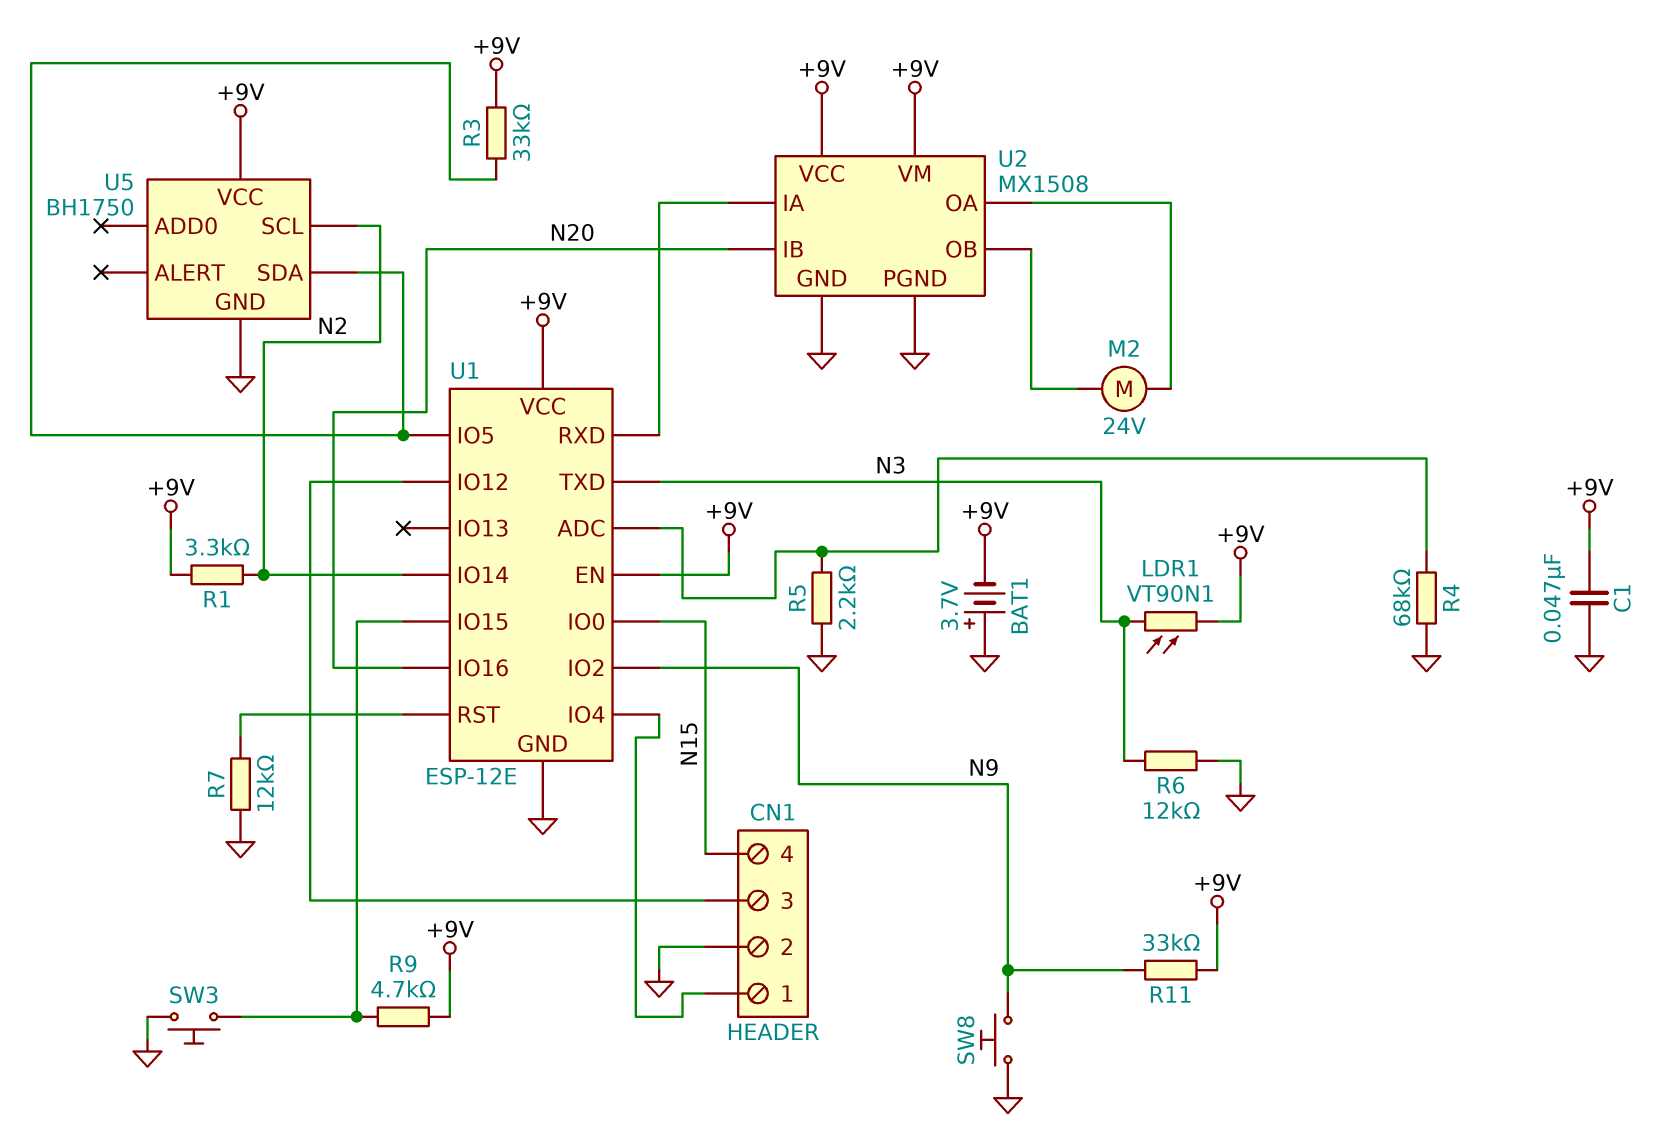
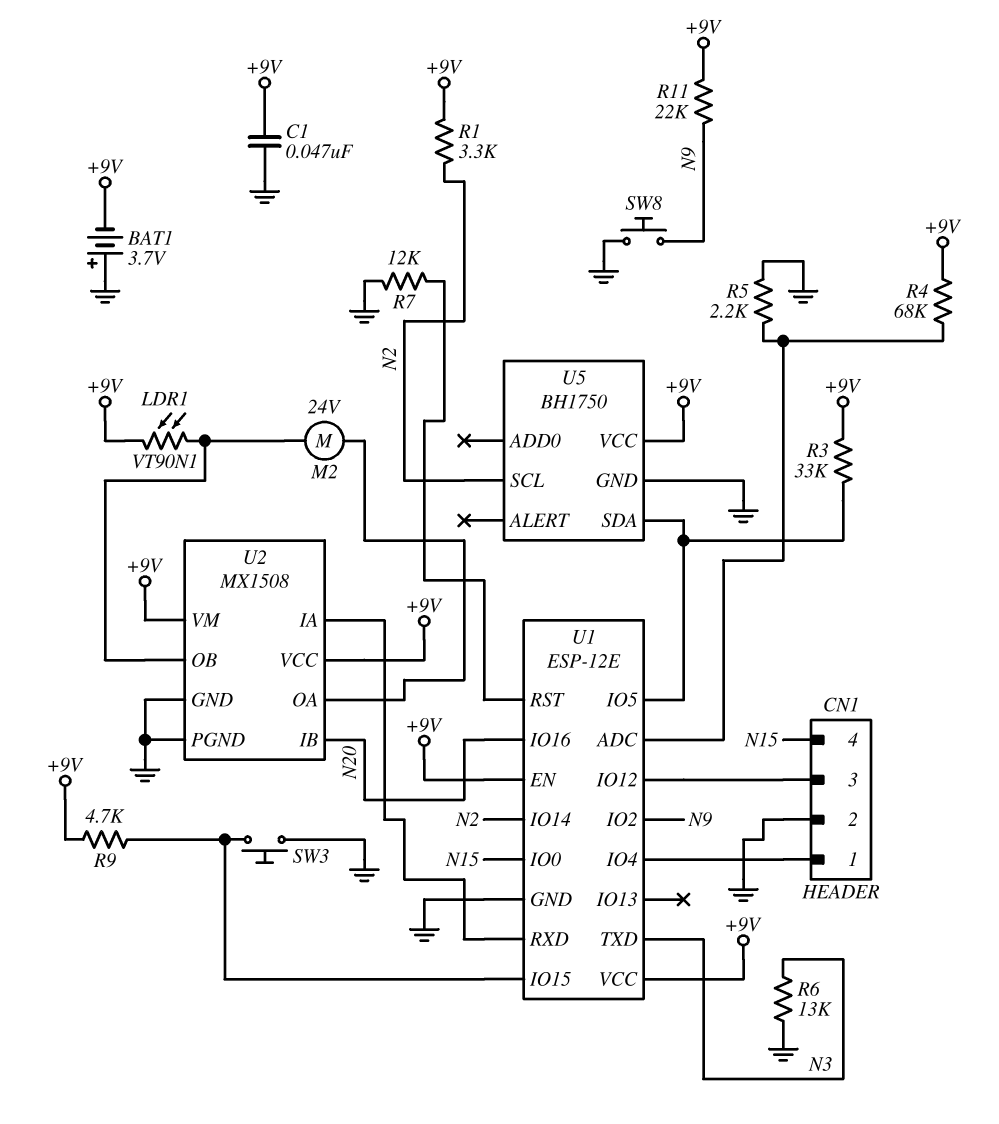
LDR1: VT90N1 (+9V, N3) -> VT90N1 (+9V, U2/OB)
R4: 68k (GND, U1/ADC) -> 68k (+9V, U1/ADC)
R6: 12k (GND, N3) -> 13k (GND, N3)
R11: 33k (+9V, N9) -> 22k (+9V, N9)

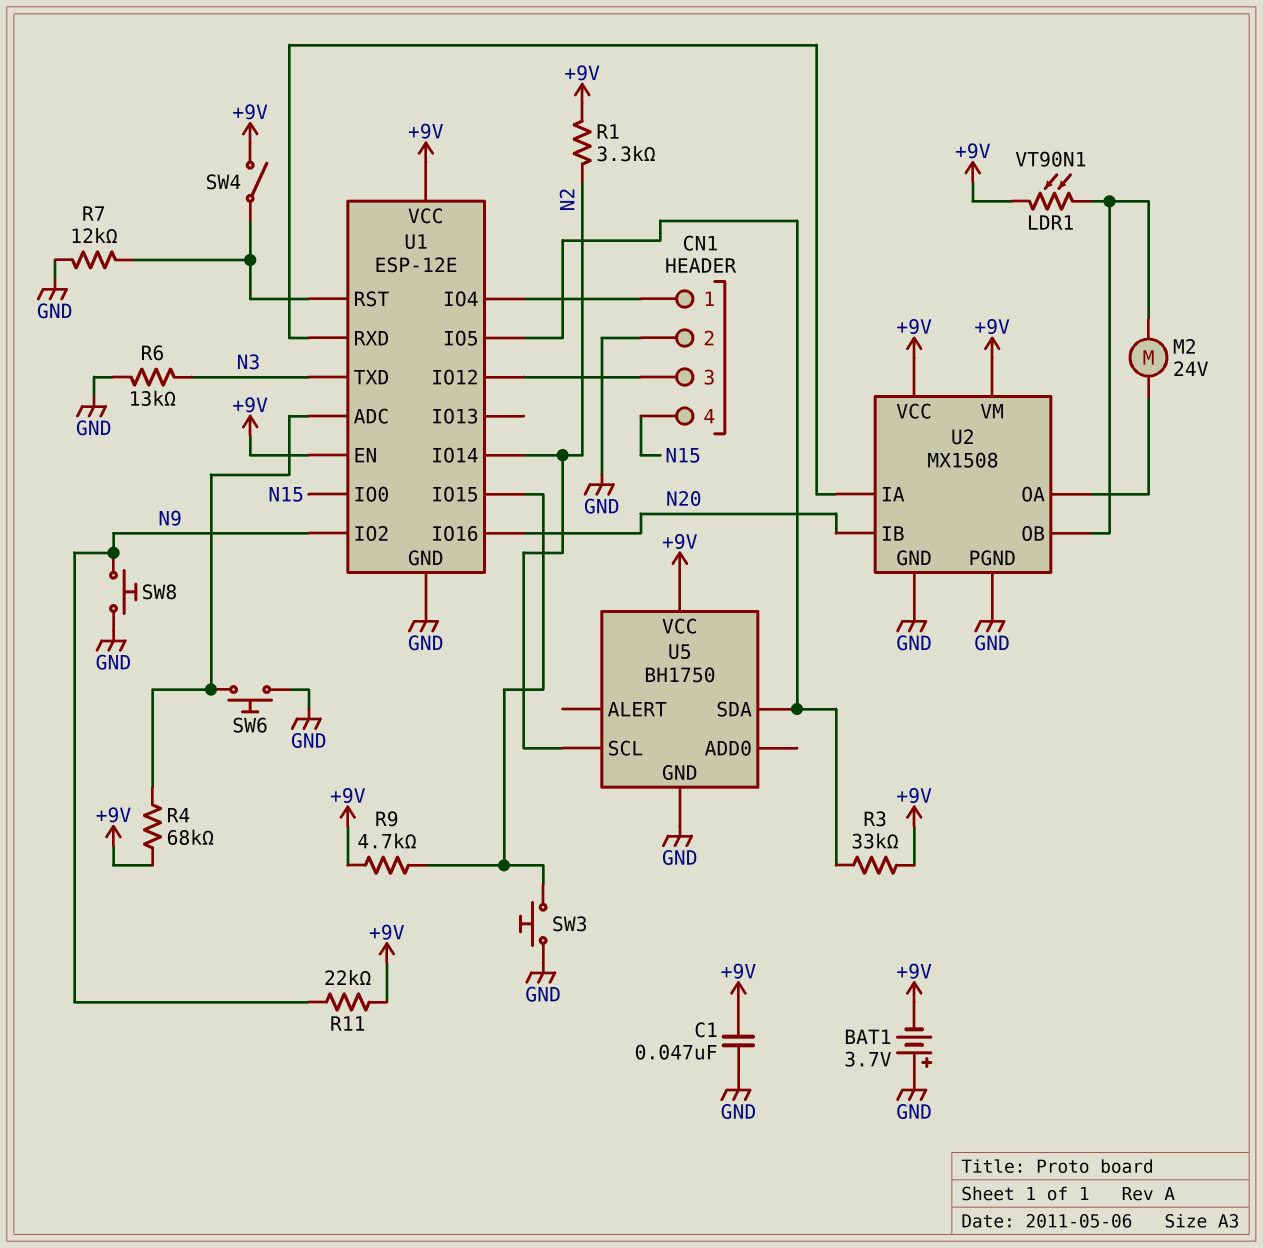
R5: 2.2k (GND, U1/ADC) -> none
SW4: none -> switch (+9V, U1/RST)
SW6: none -> button (GND, U1/ADC)

